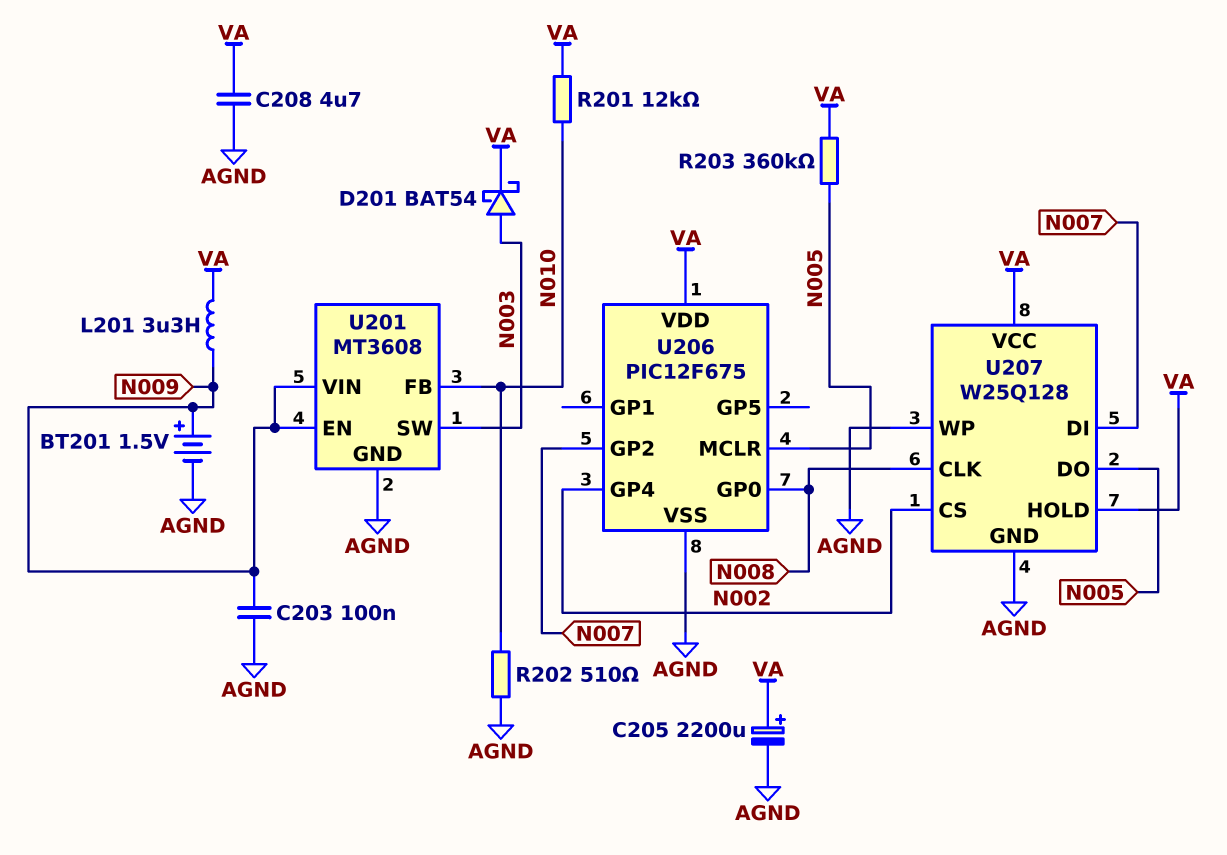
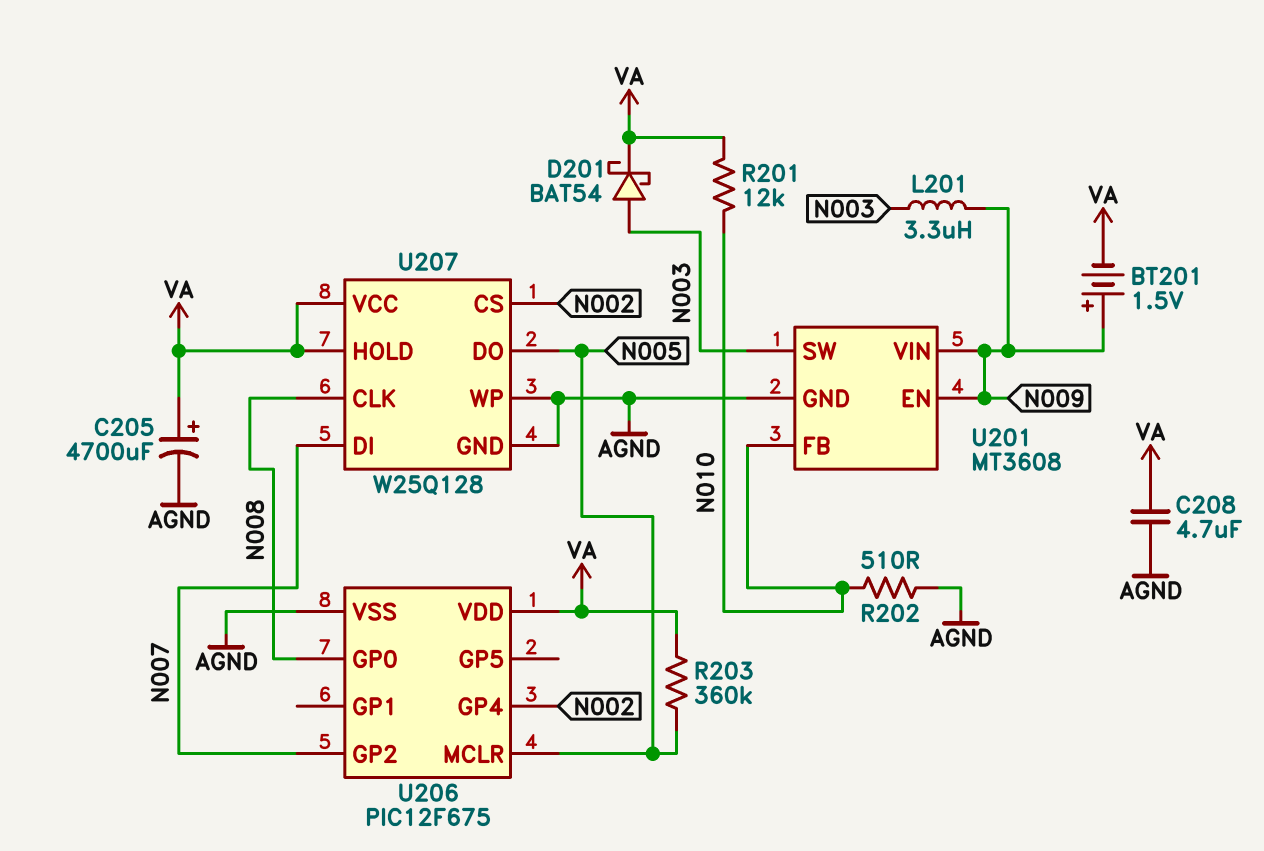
BT201: 1.5V (plus N009, minus AGND) -> 1.5V (plus N009, minus VA)
C203: 100nF (AGND, N009) -> none
C205: 2200uF (plus VA, minus AGND) -> 4700uF (plus VA, minus AGND)
L201: 3.3uH (N009, VA) -> 3.3uH (N003, N009)

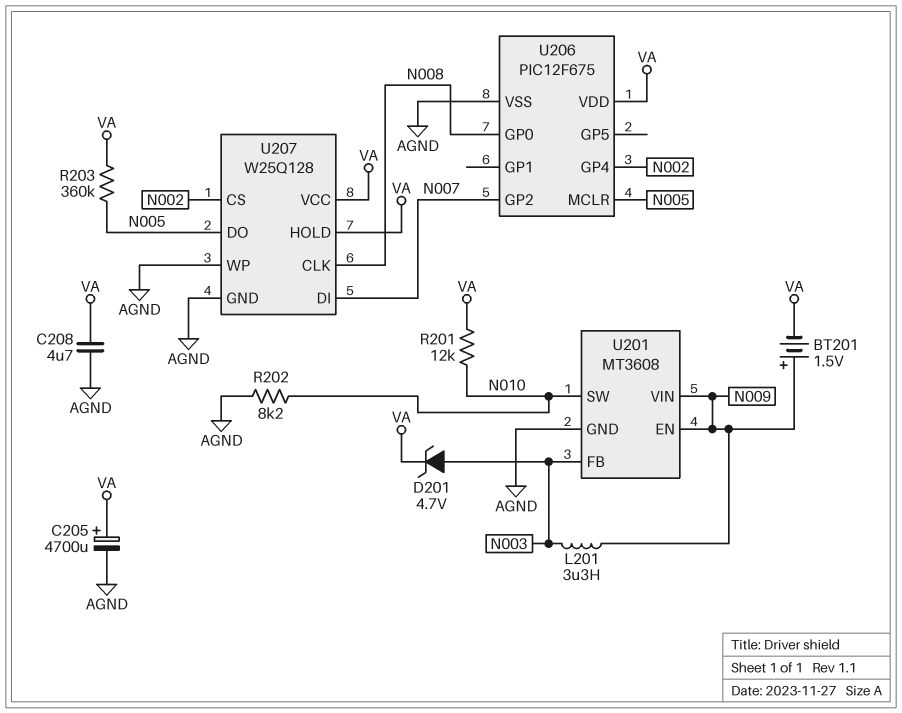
D201: schottky BAT54 (A N003, K VA) -> zener 4.7V (A N003, K VA)
R202: 510 (AGND, N010) -> 8.2k (AGND, N010)
U201 pin FB: N010 -> N003
U201 pin SW: N003 -> N010

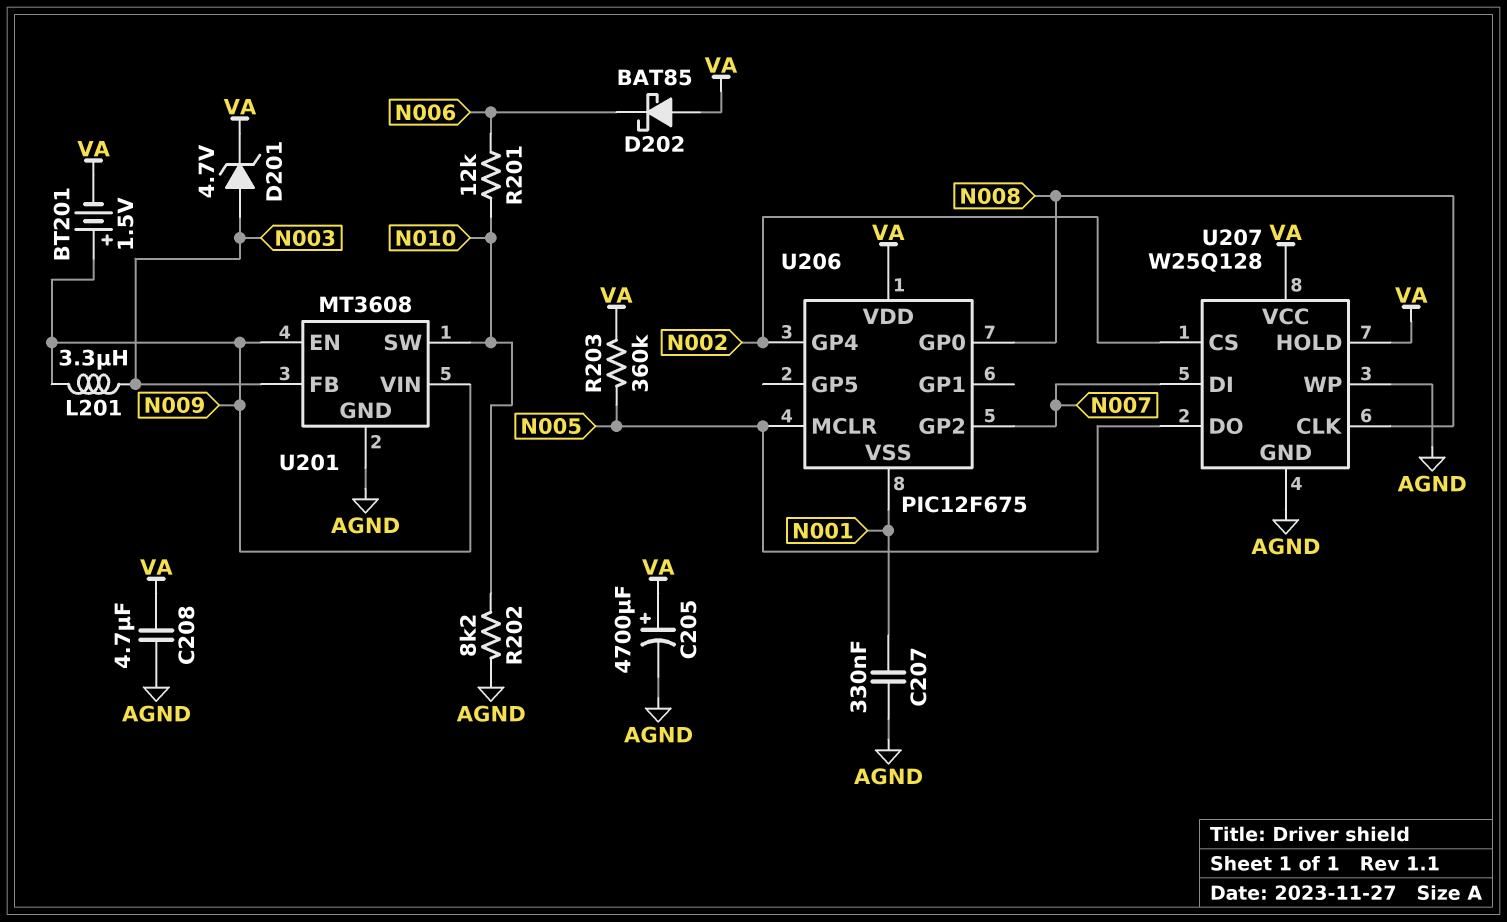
C207: none -> 330nF (AGND, N001)
D202: none -> schottky BAT85 (A VA, K N006)
R201: 12k (N010, VA) -> 12k (N006, N010)
U206 pin VSS: AGND -> N001

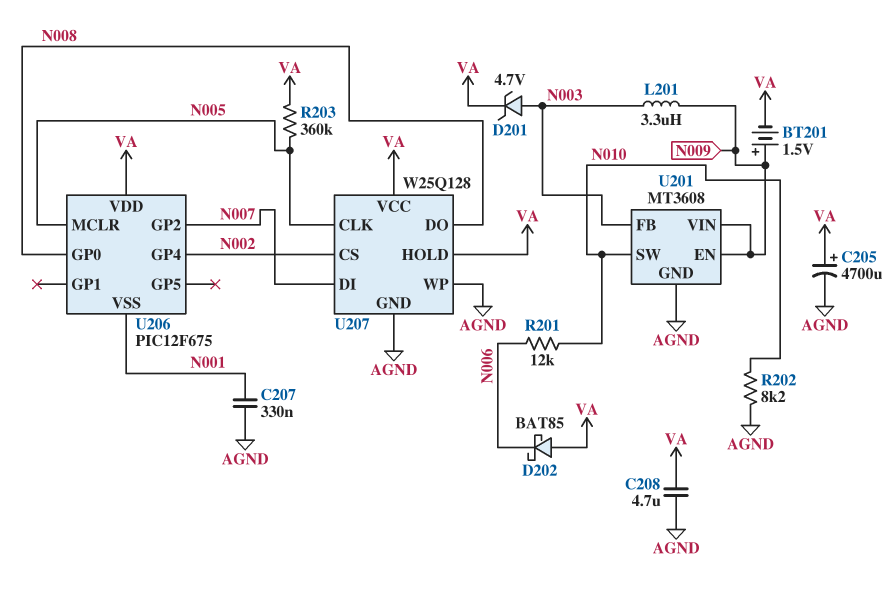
U207 pin CLK: N008 -> N005
U207 pin DO: N005 -> N008

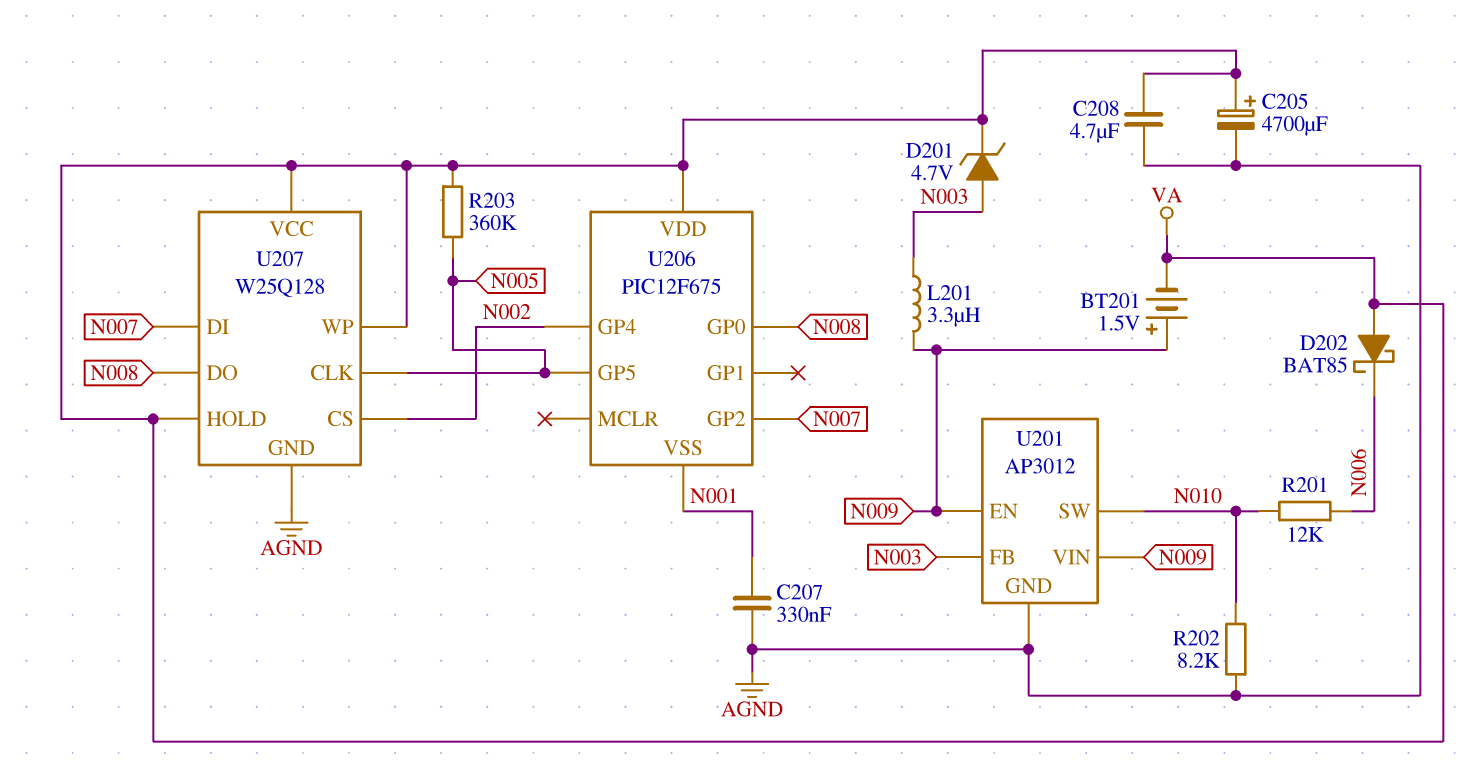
U201: MT3608 -> AP3012
U206 pin GP5: none -> N005
U206 pin MCLR: N005 -> none
U207 pin WP: AGND -> VA

